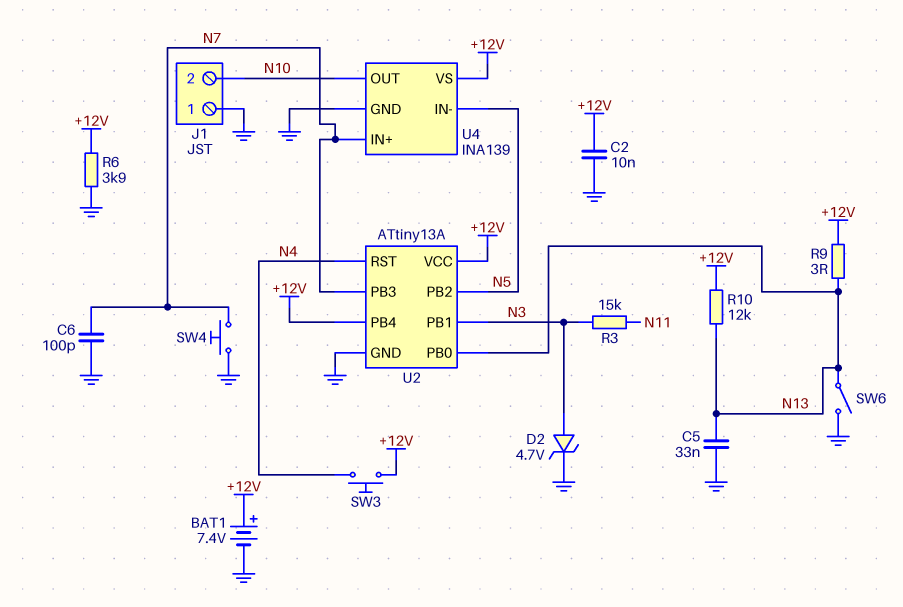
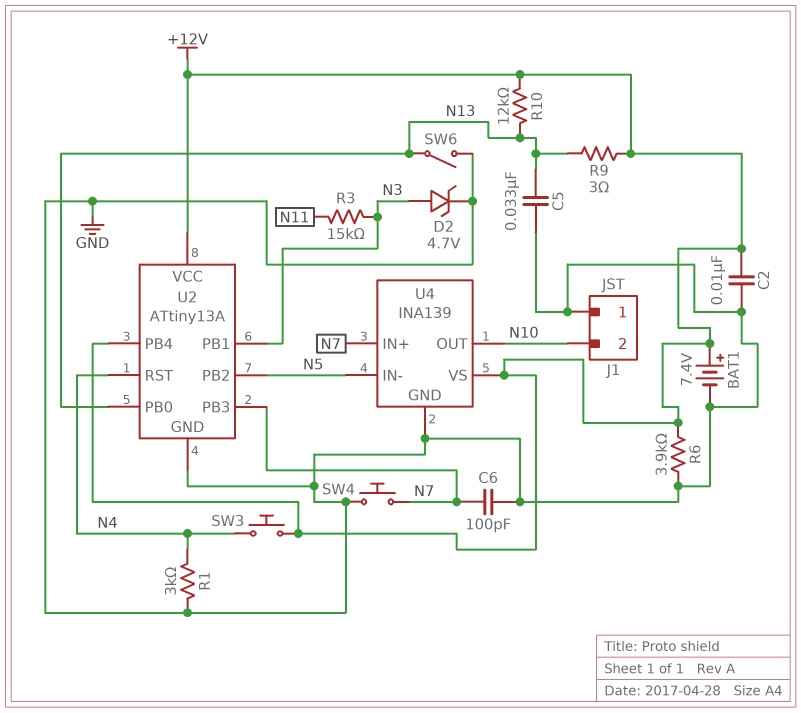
R1: none -> 3k (GND, N4)

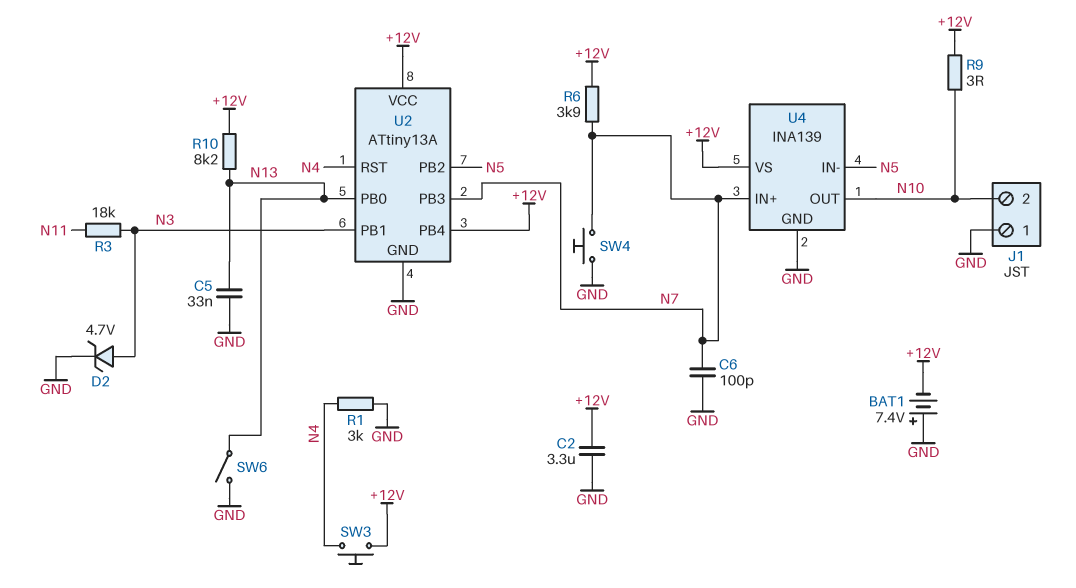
BAT1: 7.4V (plus +12V, minus GND) -> 7.4V (plus GND, minus +12V)
C2: 10nF (+12V, GND) -> 3.3uF (+12V, GND)
R3: 15k (N3, N11) -> 18k (N3, N11)
R6: 3.9k (+12V, GND) -> 3.9k (+12V, N7)
R9: 3 (+12V, N13) -> 3 (+12V, N10)
R10: 12k (+12V, N13) -> 8.2k (+12V, N13)

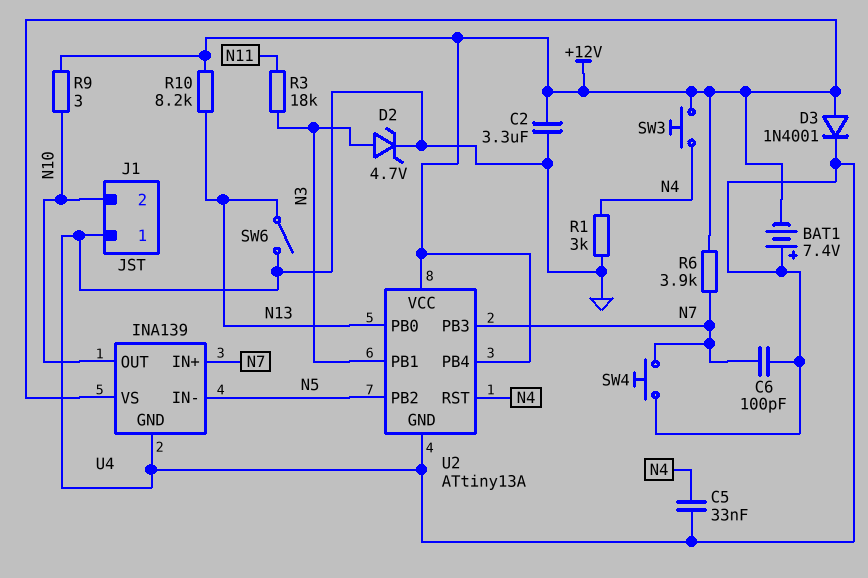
C5: 33nF (GND, N13) -> 33nF (GND, N4)
D3: none -> diode 1N4001 (A +12V, K GND)

